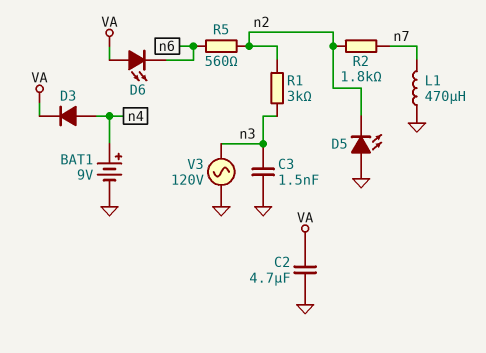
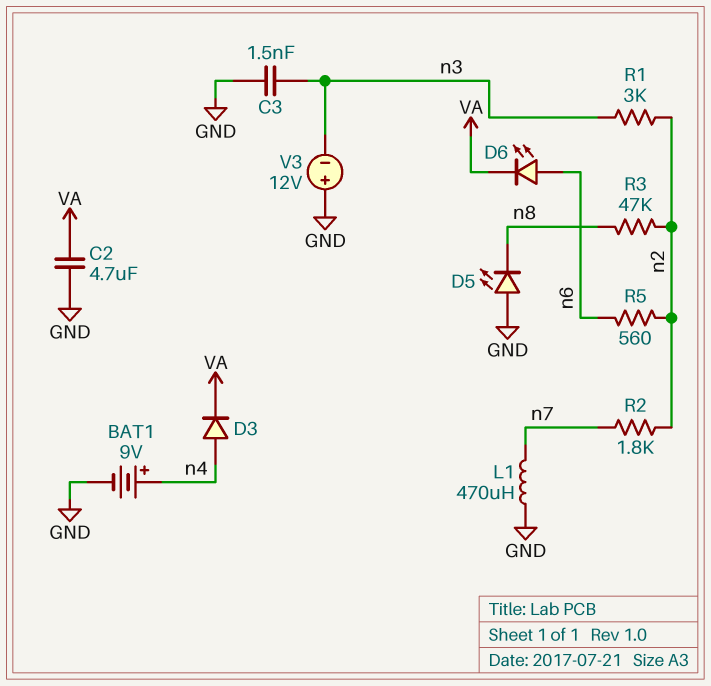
D5: LED (A GND, K n2) -> LED (A GND, K n8)
D6: LED (A VA, K n6) -> LED (A n6, K VA)
R3: none -> 47k (n2, n8)
V3: AC 120V (GND, n3) -> 12V (plus GND, minus n3)

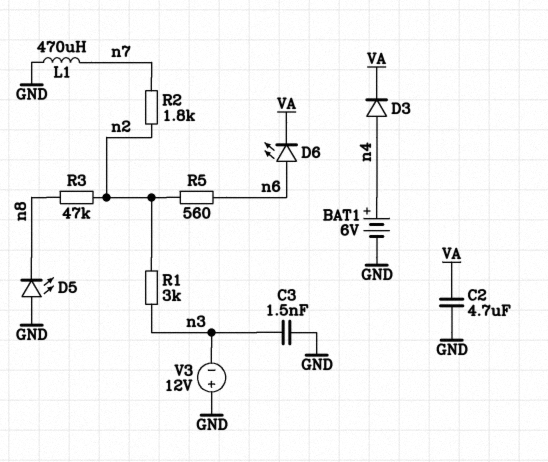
BAT1: 9V (plus n4, minus GND) -> 6V (plus n4, minus GND)

